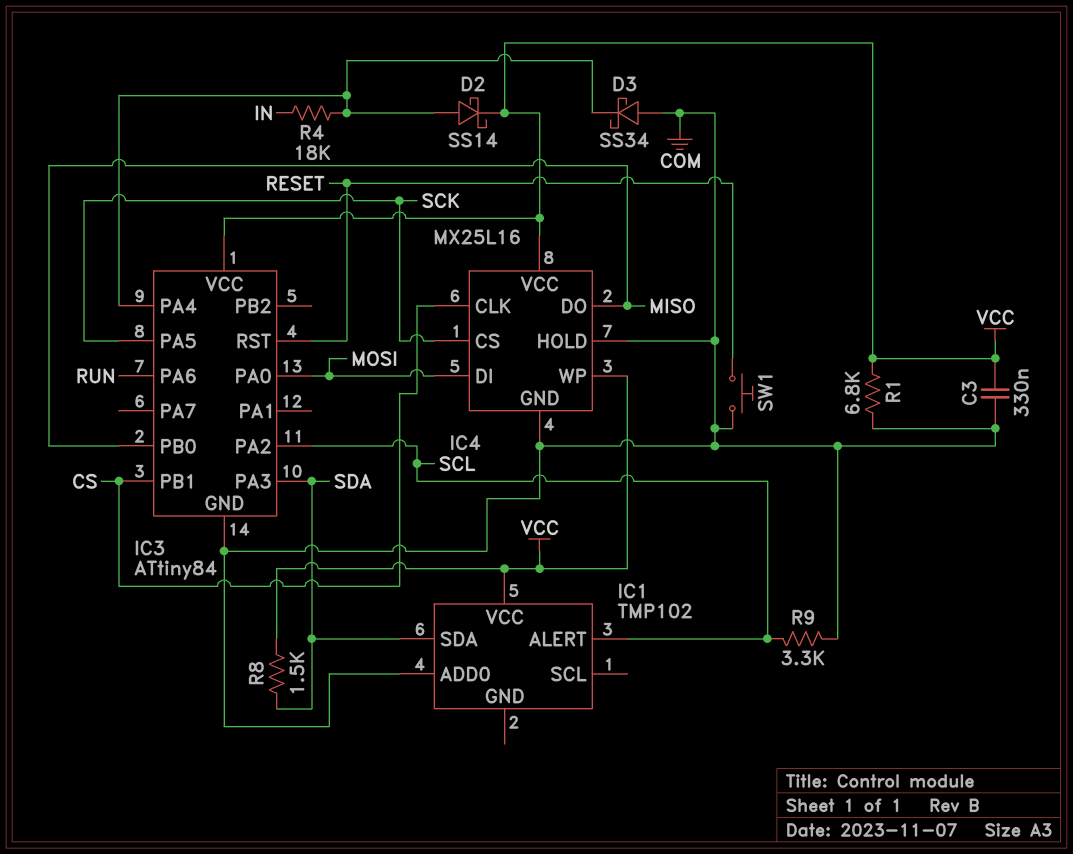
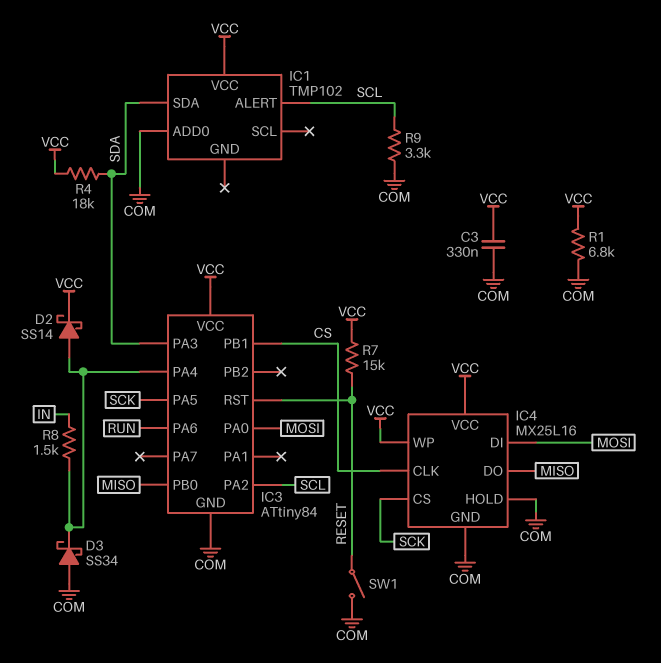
R4: 18k (IC3/PA4, IN) -> 18k (SDA, VCC)
R7: none -> 15k (RESET, VCC)
R8: 1.5k (SDA, VCC) -> 1.5k (IC3/PA4, IN)
SW1: button (COM, RESET) -> switch (COM, RESET)

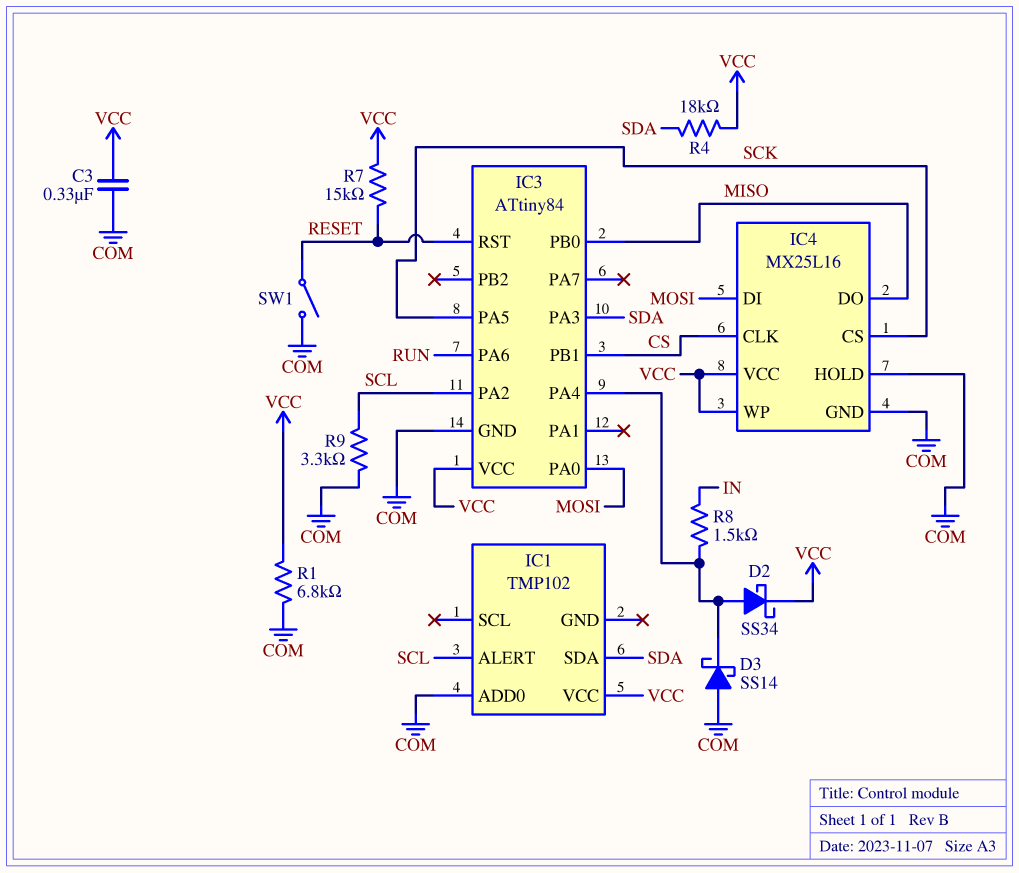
D2: schottky SS14 (A IC3/PA4, K VCC) -> schottky SS34 (A IC3/PA4, K VCC)
D3: schottky SS34 (A COM, K IC3/PA4) -> schottky SS14 (A COM, K IC3/PA4)

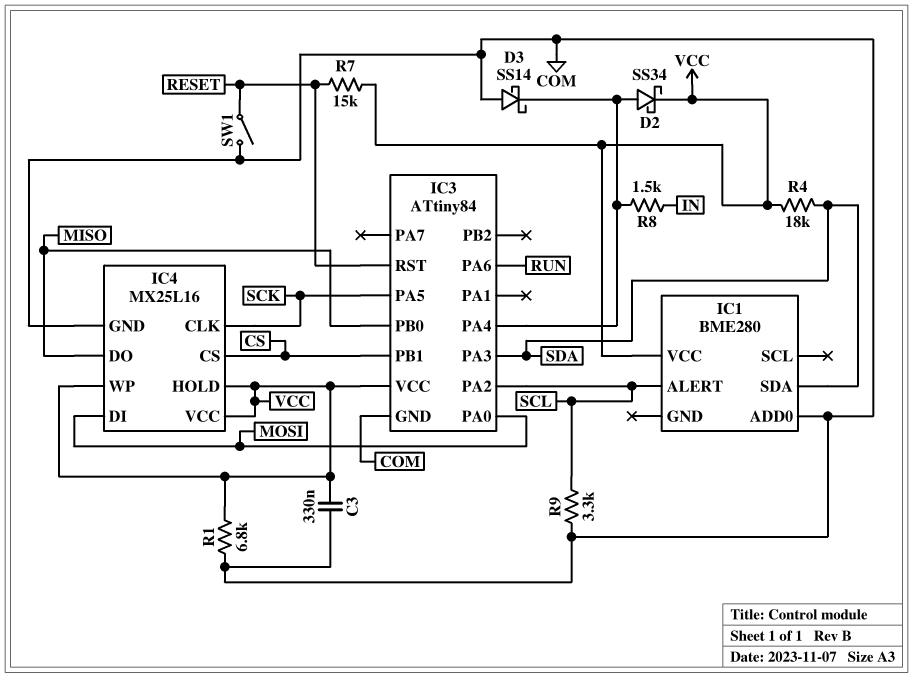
IC1: TMP102 -> BME280
IC4 pin CLK: CS -> SCK
IC4 pin CS: SCK -> CS
IC4 pin HOLD: COM -> VCC

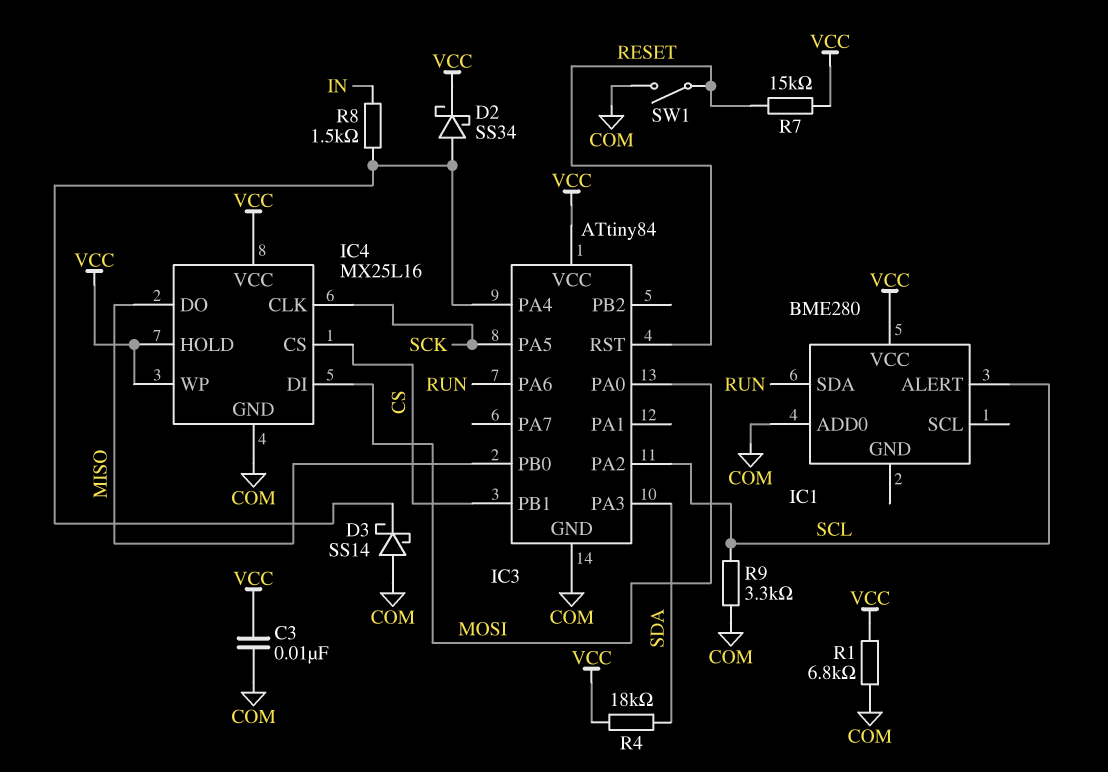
C3: 330nF (COM, VCC) -> 10nF (COM, VCC)
IC1 pin SDA: SDA -> RUN

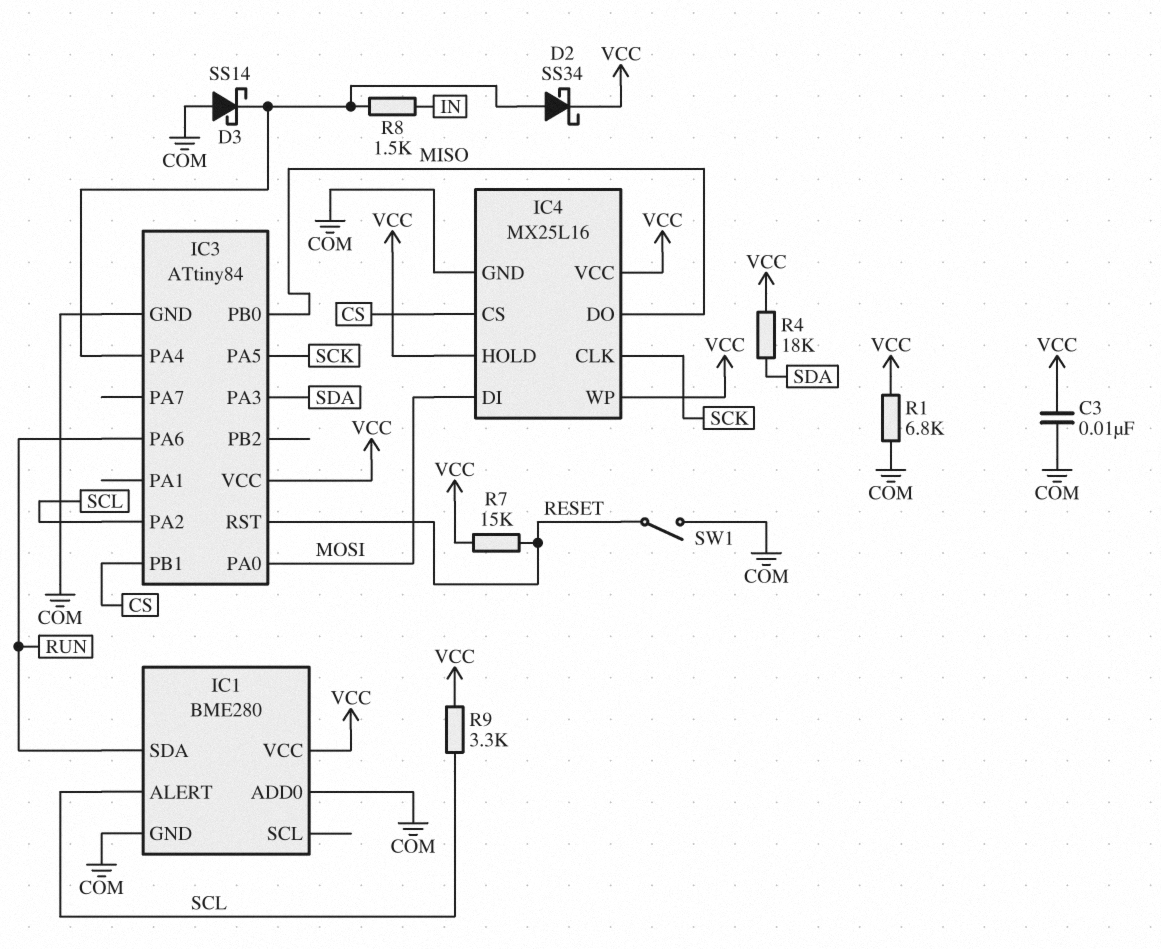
IC1 pin GND: none -> COM
R9: 3.3k (COM, SCL) -> 3.3k (SCL, VCC)

